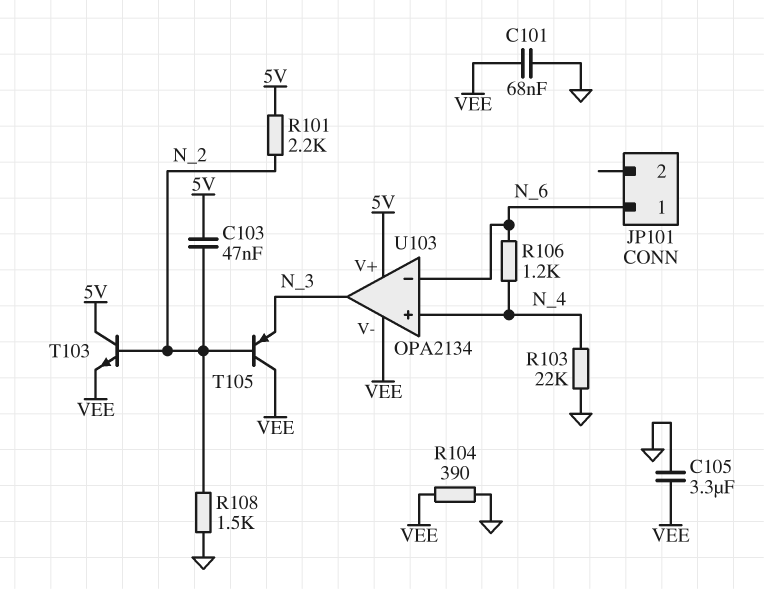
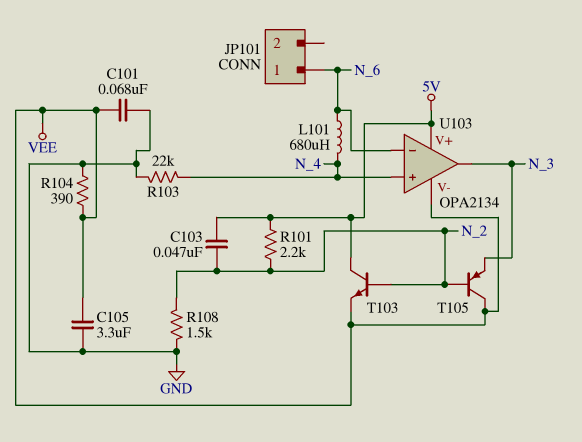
L101: none -> 680uH (N_4, N_6)
R106: 1.2k (N_4, N_6) -> none

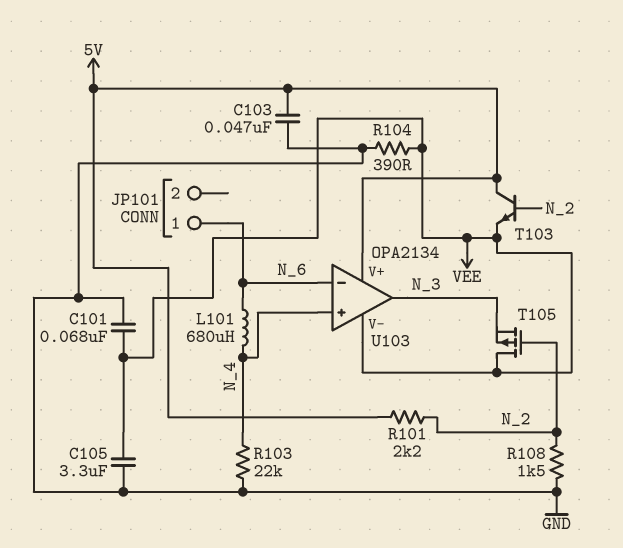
C103: 47nF (5V, N_2) -> 47nF (5V, GND)
T105: PNP (B N_2, C VEE, E N_3) -> PMOS (G N_2, D VEE, S N_3)

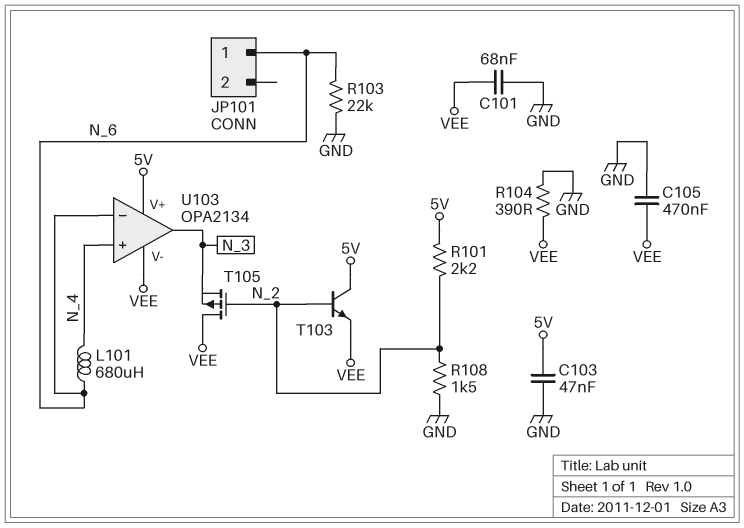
C105: 3.3uF (GND, VEE) -> 470nF (GND, VEE)
R103: 22k (GND, N_4) -> 22k (GND, N_6)

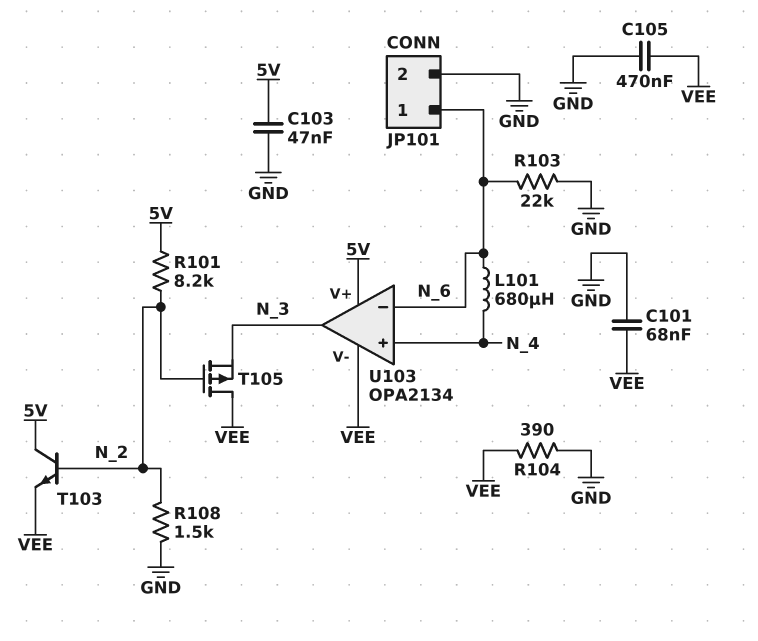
JP101 pin 2: none -> GND
R101: 2.2k (5V, N_2) -> 8.2k (5V, N_2)

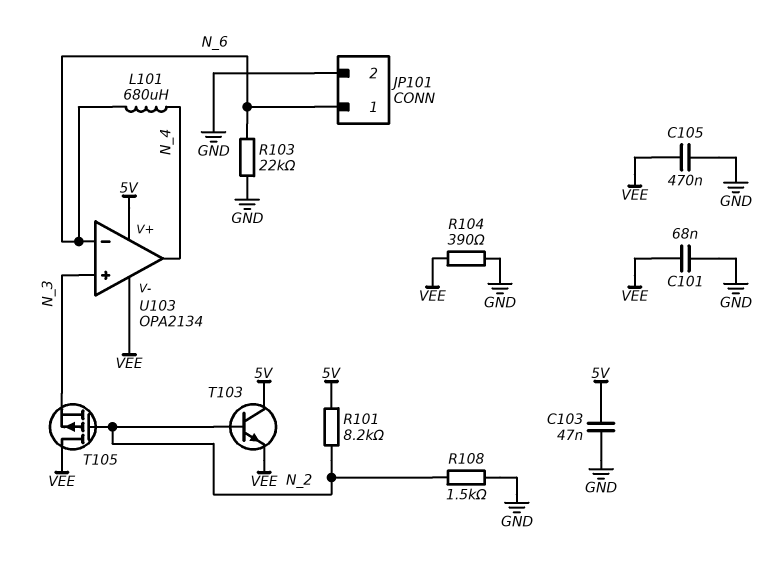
U103 pin in+: N_4 -> N_3
U103 pin out: N_3 -> N_4

